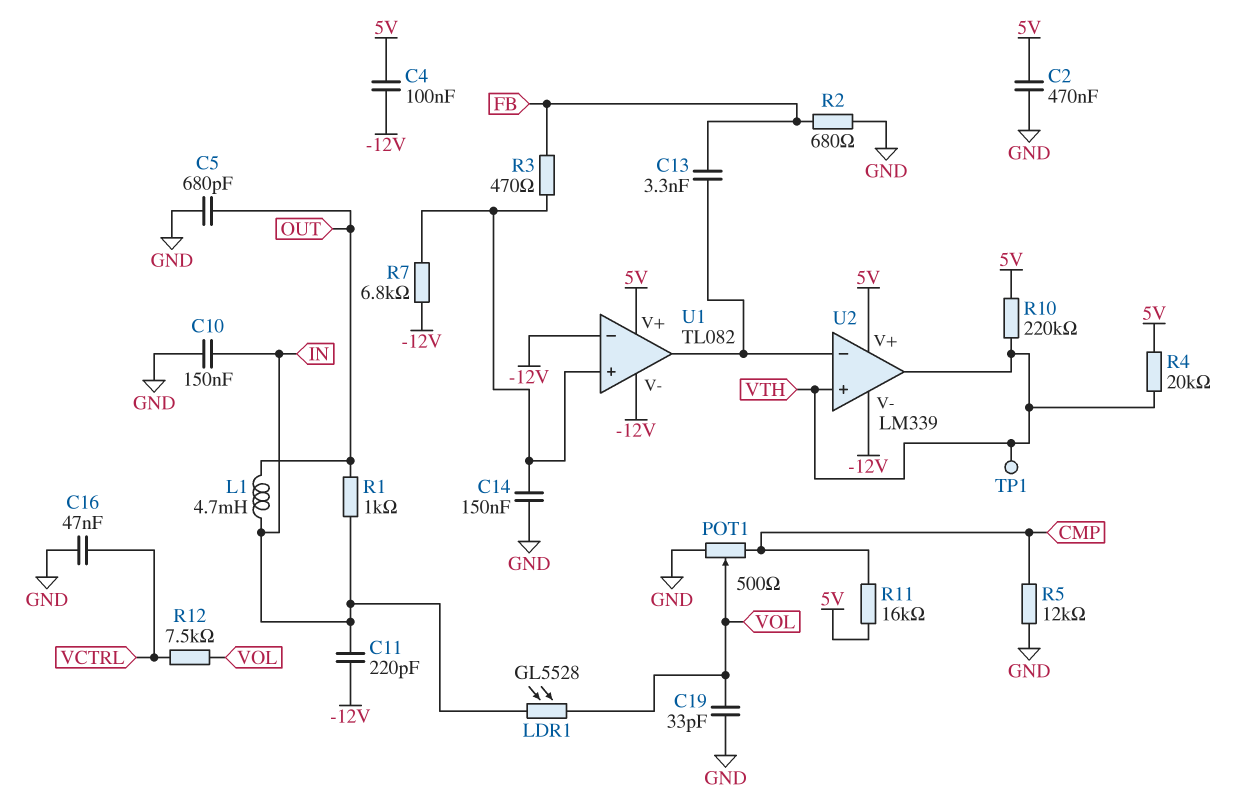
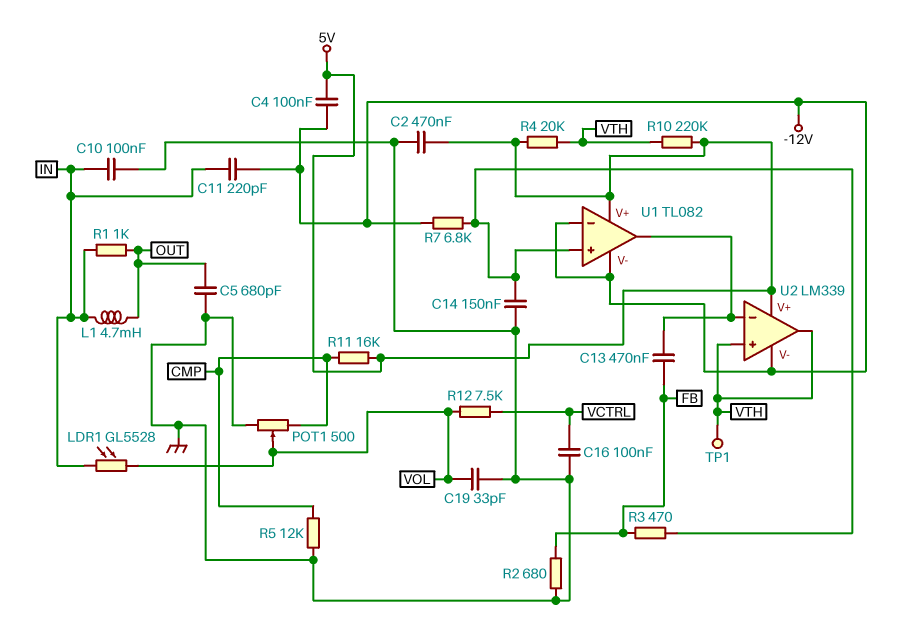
C10: 150nF (GND, IN) -> 100nF (GND, IN)
C13: 3.3nF (FB, U1/out) -> 470nF (FB, U1/out)
C16: 47nF (GND, VCTRL) -> 100nF (GND, VCTRL)

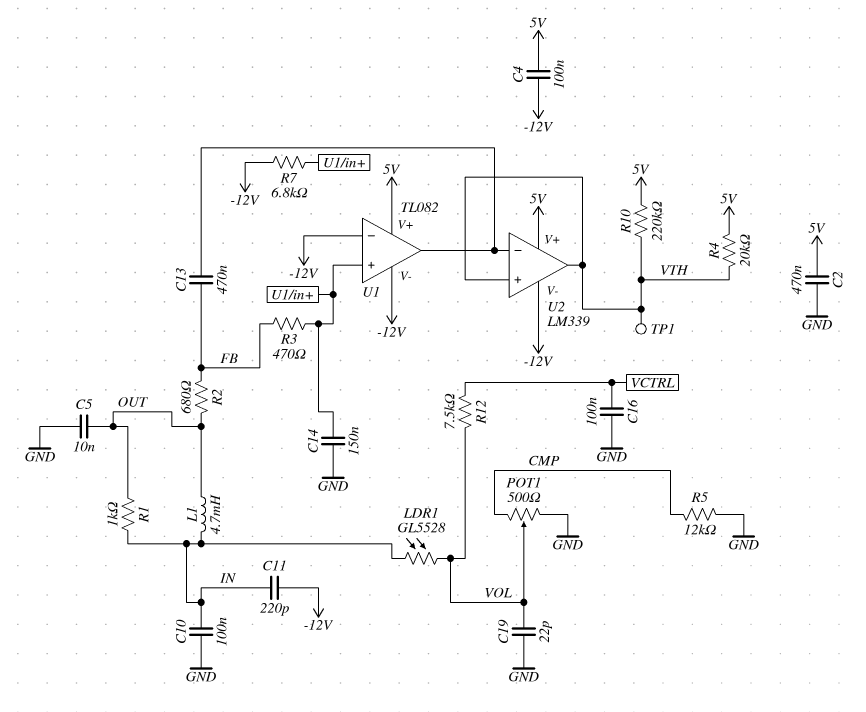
C5: 680pF (GND, OUT) -> 10nF (GND, OUT)
C19: 33pF (GND, VOL) -> 22pF (GND, VOL)
R2: 680 (FB, GND) -> 680 (FB, OUT)
R11: 16k (5V, CMP) -> none

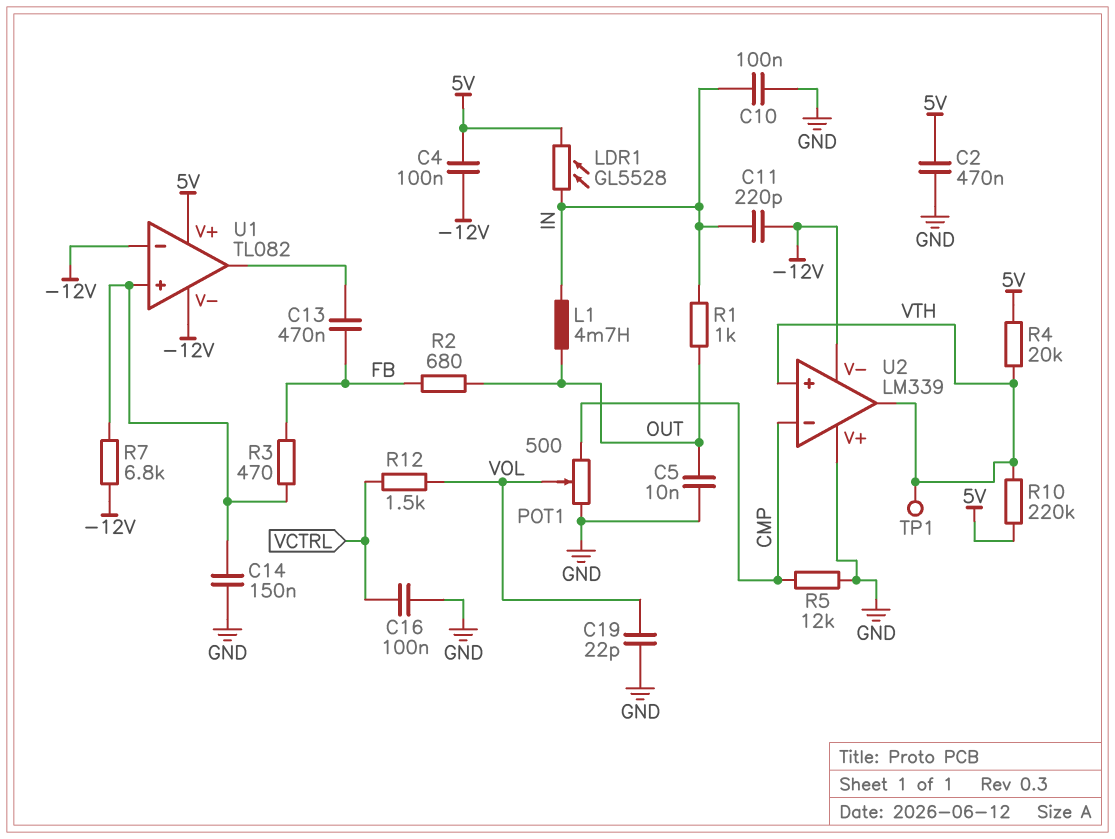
LDR1: GL5528 (IN, VOL) -> GL5528 (5V, IN)
R12: 7.5k (VCTRL, VOL) -> 1.5k (VCTRL, VOL)
U2 pin V+: 5V -> GND
U2 pin in-: U1/out -> CMP

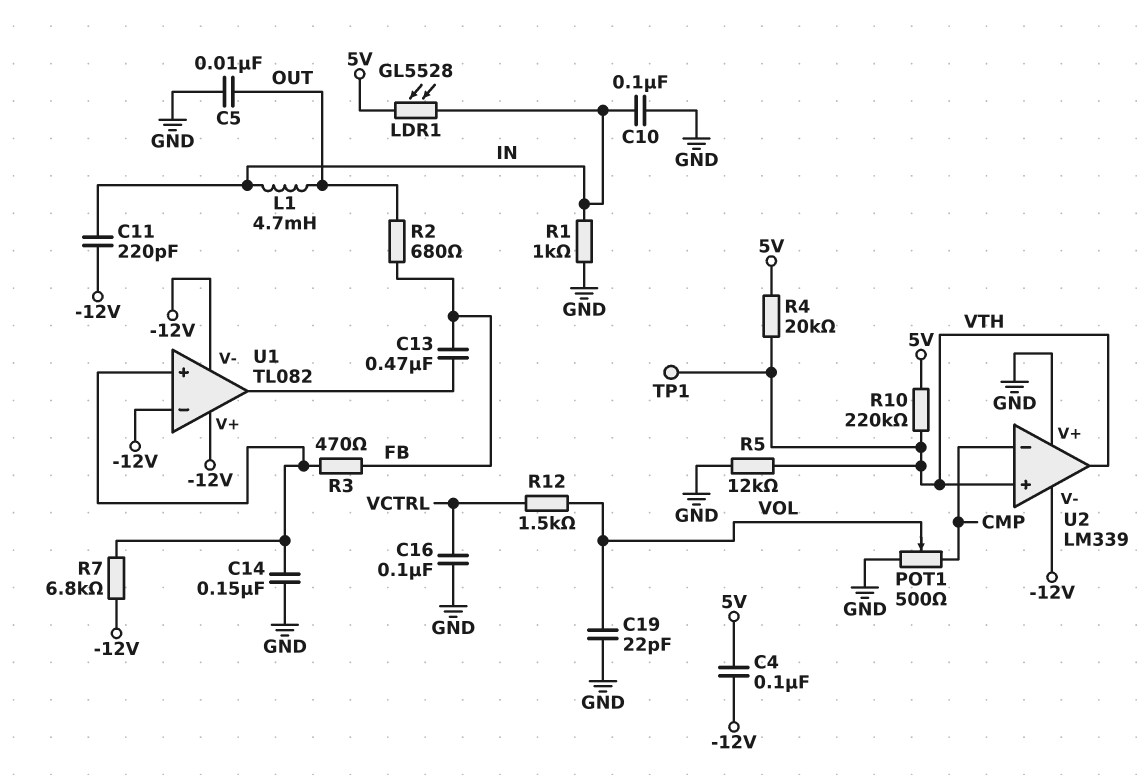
C2: 470nF (5V, GND) -> none
R1: 1k (IN, OUT) -> 1k (GND, IN)
R5: 12k (CMP, GND) -> 12k (GND, VTH)
U1 pin V+: 5V -> -12V

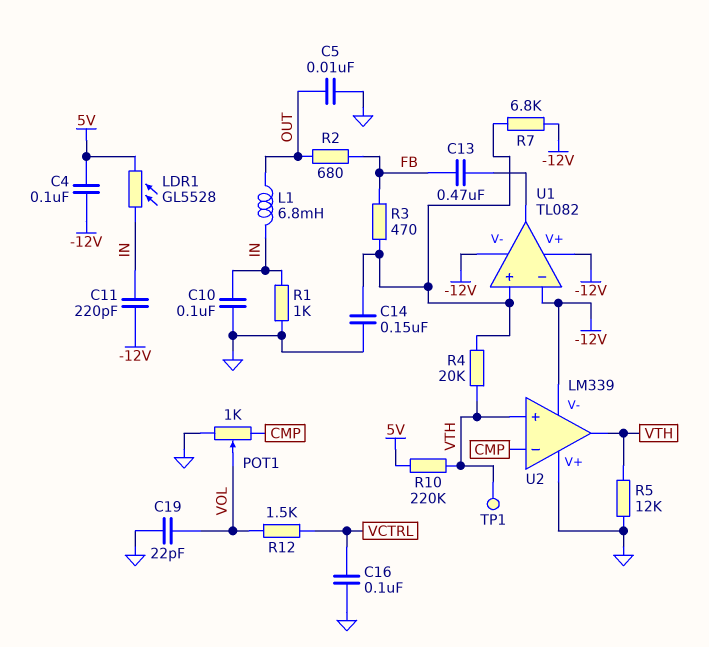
L1: 4.7mH (IN, OUT) -> 6.8mH (IN, OUT)
POT1: 500 (CMP, GND, wiper VOL) -> 1k (CMP, GND, wiper VOL)
R4: 20k (5V, VTH) -> 20k (U1/in+, VTH)

